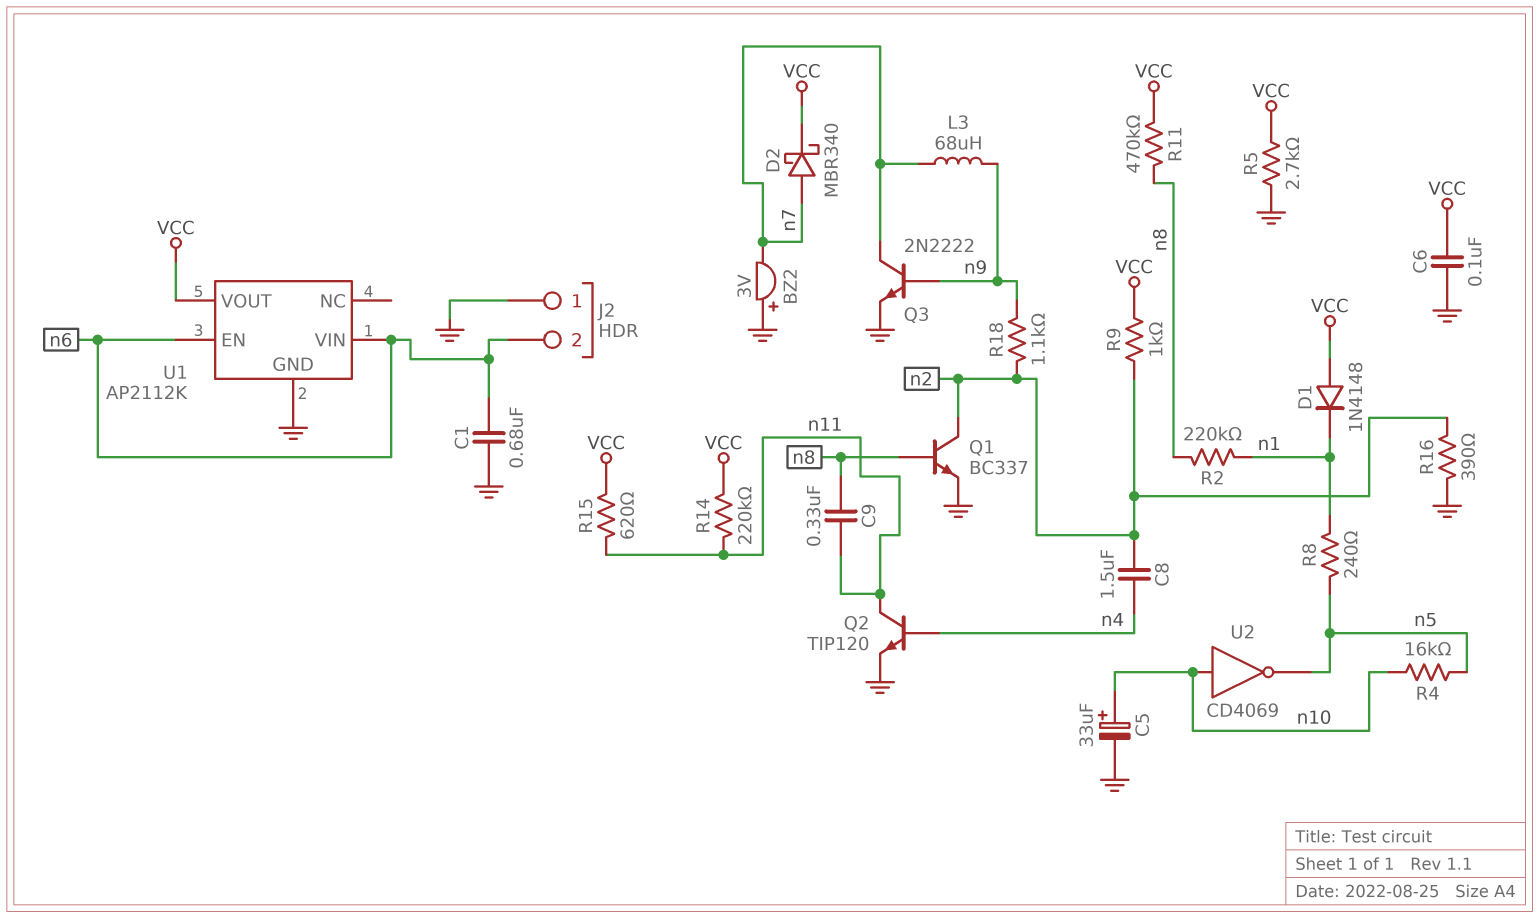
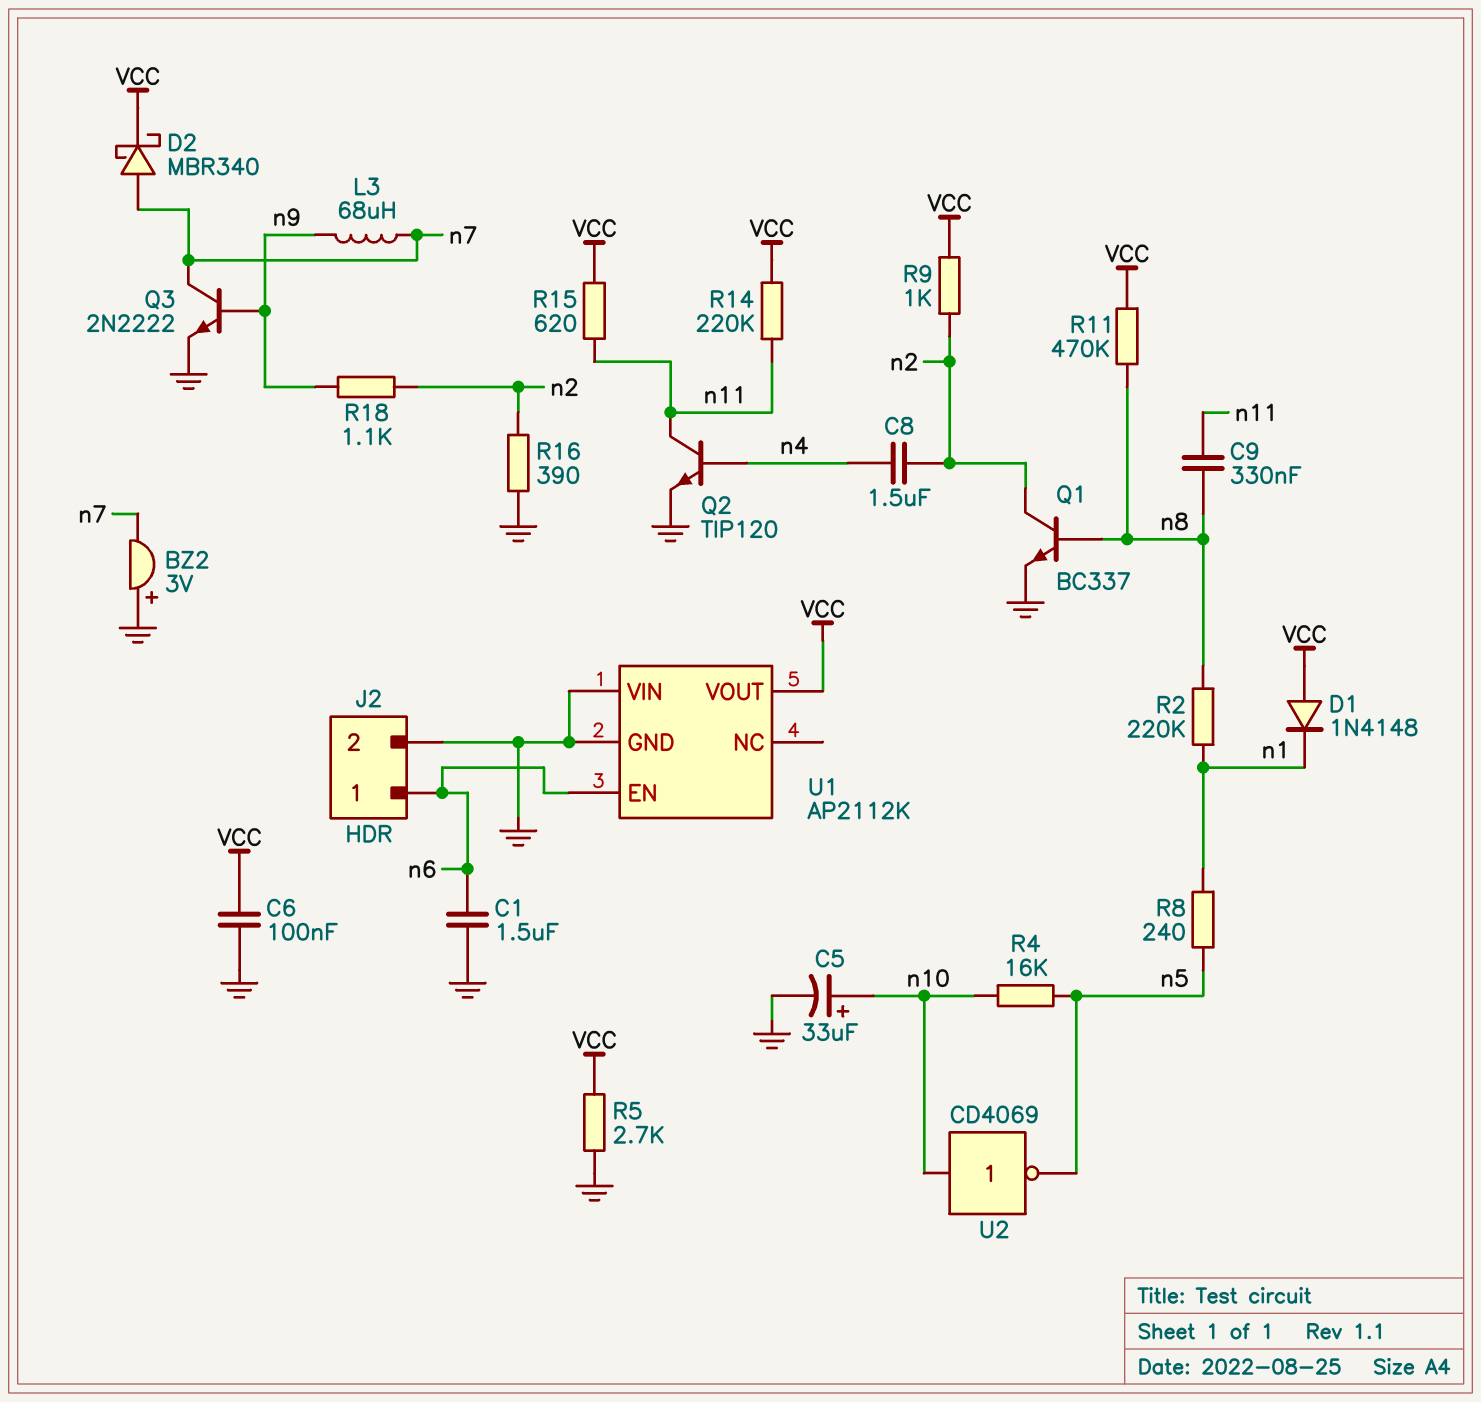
C1: 680nF (GND, n6) -> 1.5uF (GND, n6)
J2 pin 1: GND -> n6
J2 pin 2: n6 -> GND
U1 pin VIN: n6 -> GND

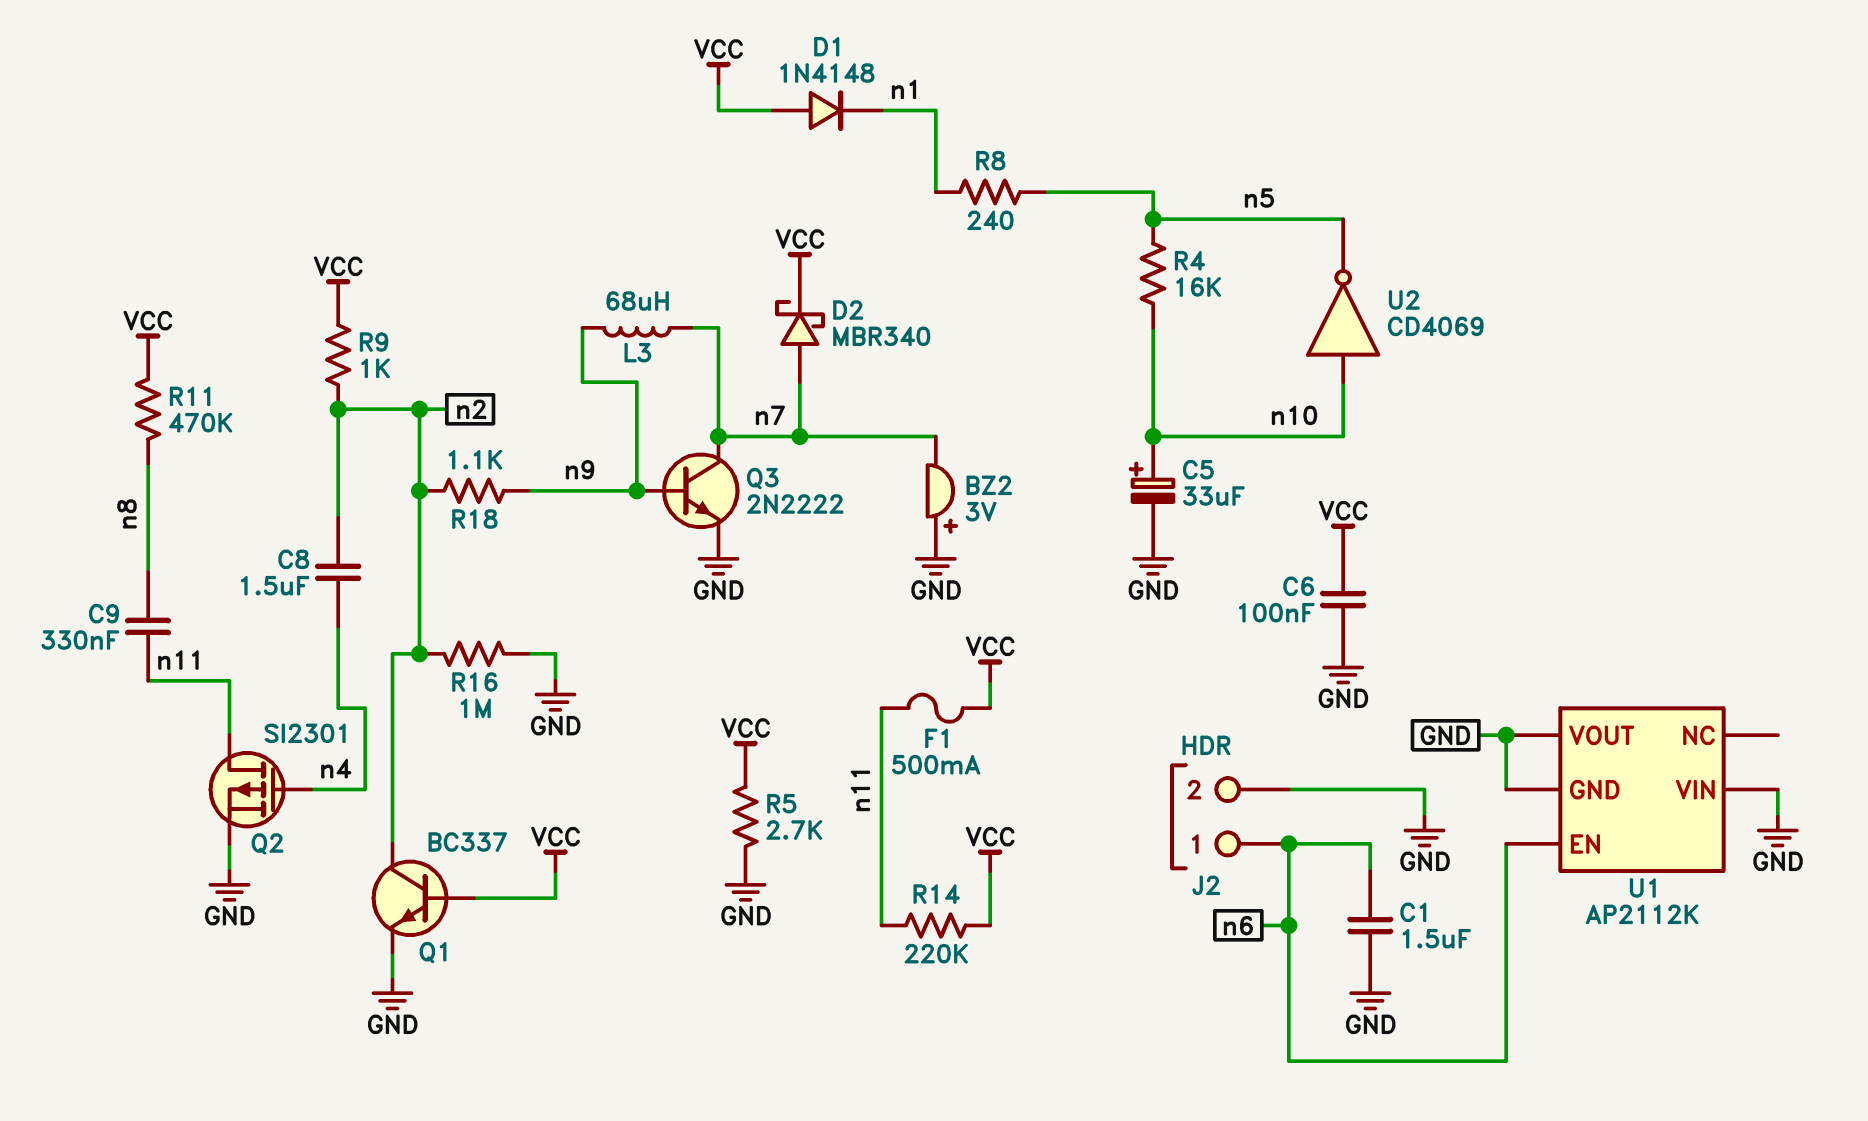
F1: none -> 500mA (VCC, n11)
Q1: NPN BC337 (B n8, C n2, E GND) -> NPN BC337 (B VCC, C n2, E GND)
Q2: NPN TIP120 (B n4, C n11, E GND) -> PMOS SI2301 (G n4, D n11, S GND)
R2: 220k (n1, n8) -> none
R15: 620 (VCC, n11) -> none
R16: 390 (GND, n2) -> 1M (GND, n2)
U1 pin VOUT: VCC -> GND

